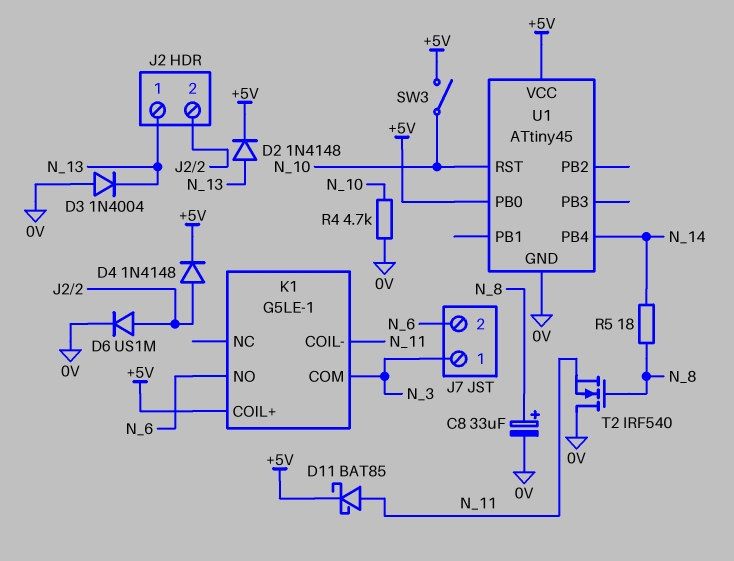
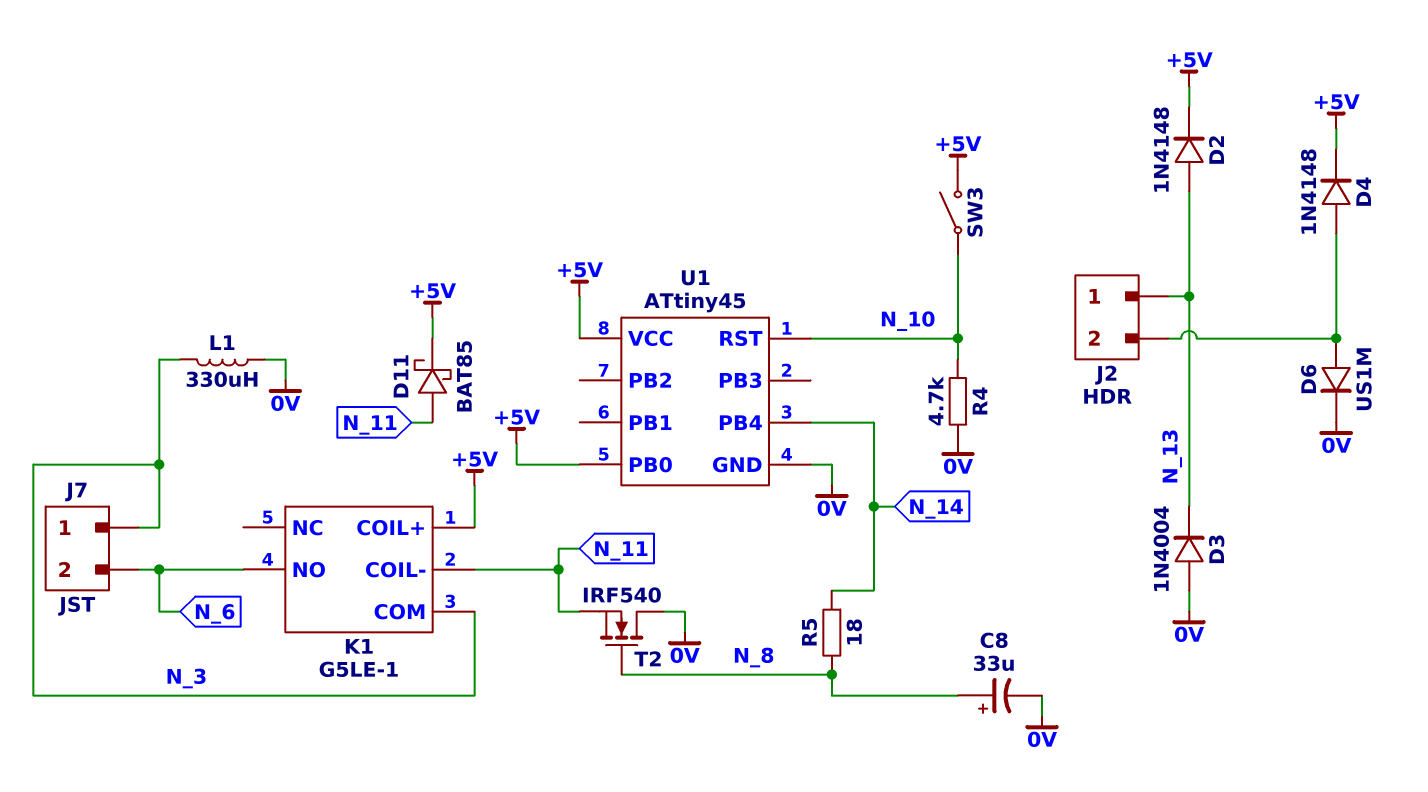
L1: none -> 330uH (0V, N_3)

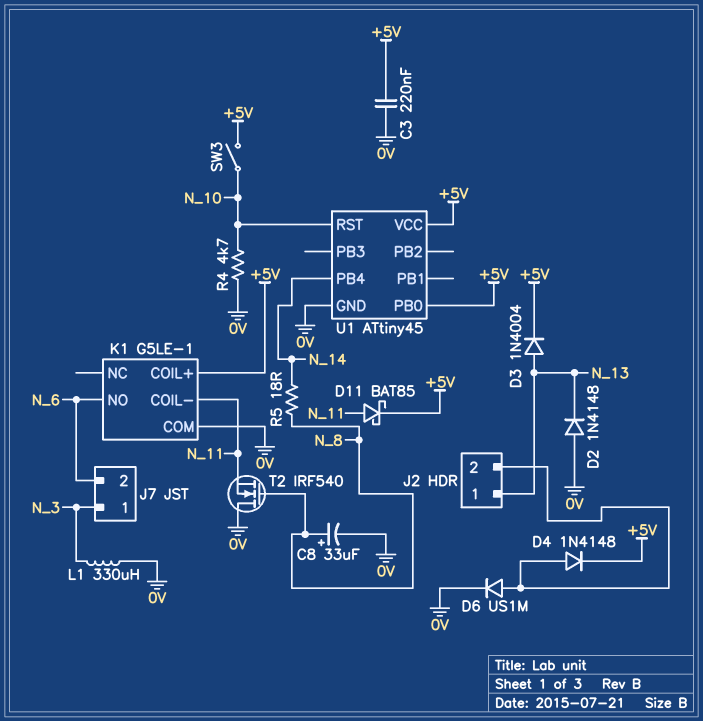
C3: none -> 220nF (+5V, 0V)
D2: diode 1N4148 (A N_13, K +5V) -> diode 1N4148 (A 0V, K N_13)
D3: diode 1N4004 (A 0V, K N_13) -> diode 1N4004 (A N_13, K +5V)
K1 pin COM: N_3 -> 0V

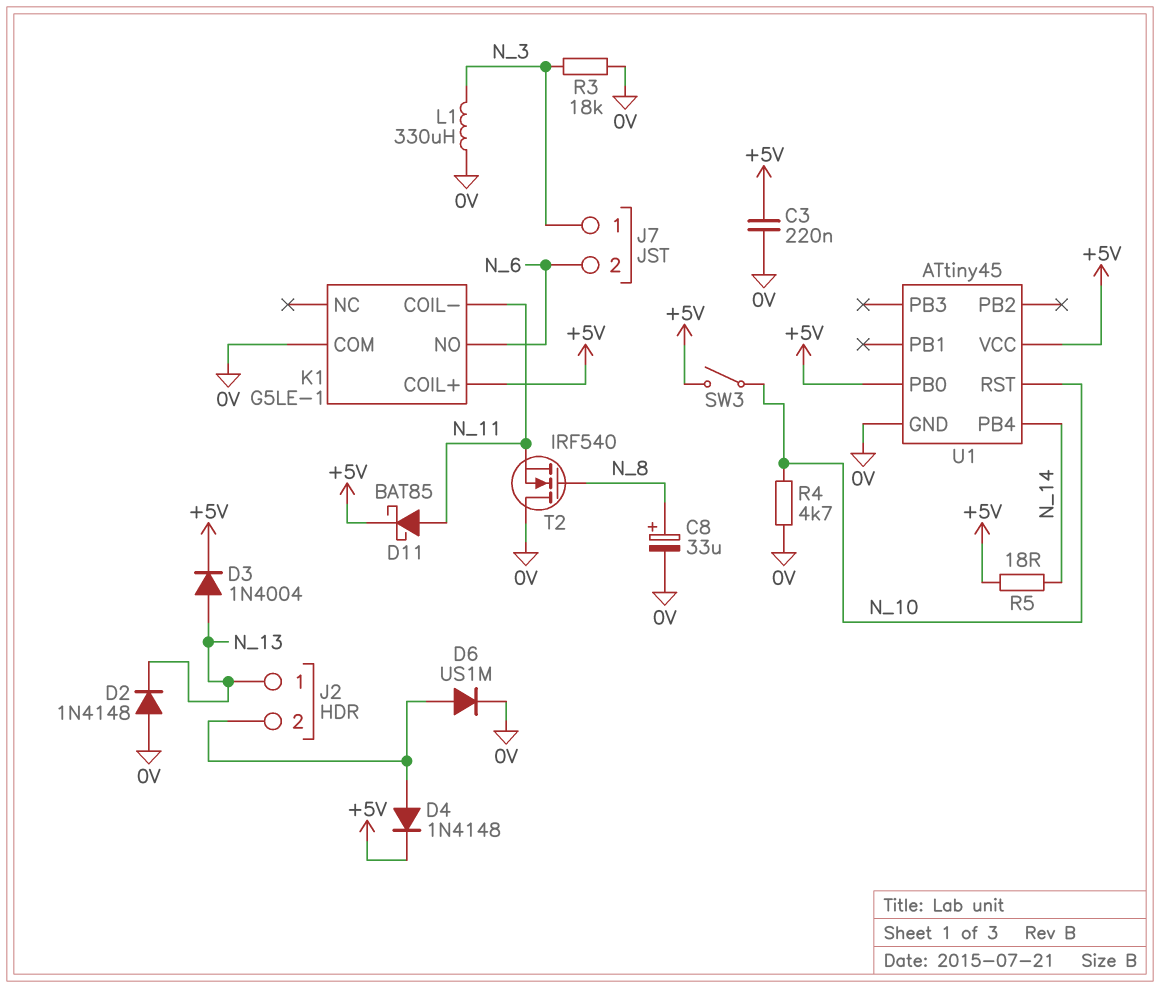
R3: none -> 18k (0V, N_3)
R5: 18 (N_8, N_14) -> 18 (+5V, N_14)

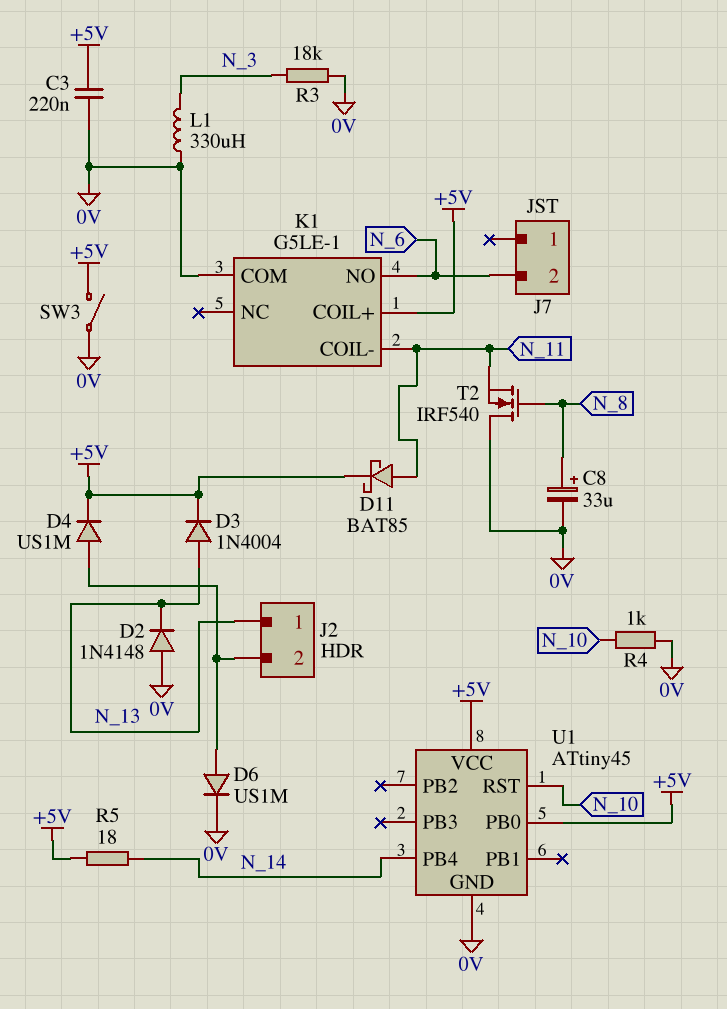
D4: diode 1N4148 (A J2/2, K +5V) -> diode US1M (A J2/2, K +5V)
J7 pin 1: N_3 -> none
R4: 4.7k (0V, N_10) -> 1k (0V, N_10)
SW3: switch (+5V, N_10) -> switch (+5V, 0V)

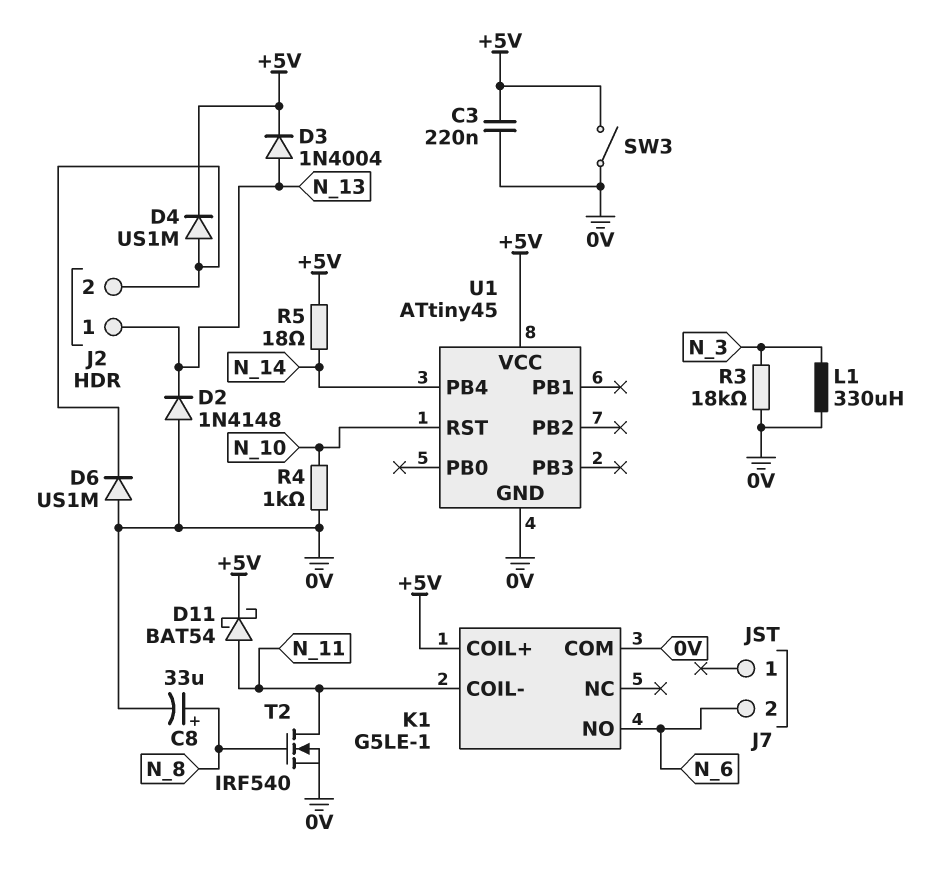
D6: diode US1M (A J2/2, K 0V) -> diode US1M (A 0V, K J2/2)
D11: schottky BAT85 (A N_11, K +5V) -> schottky BAT54 (A N_11, K +5V)
T2: NMOS IRF540 (G N_8, D 0V, S N_11) -> NMOS IRF540 (G N_8, D N_11, S 0V)
U1 pin PB0: +5V -> none

